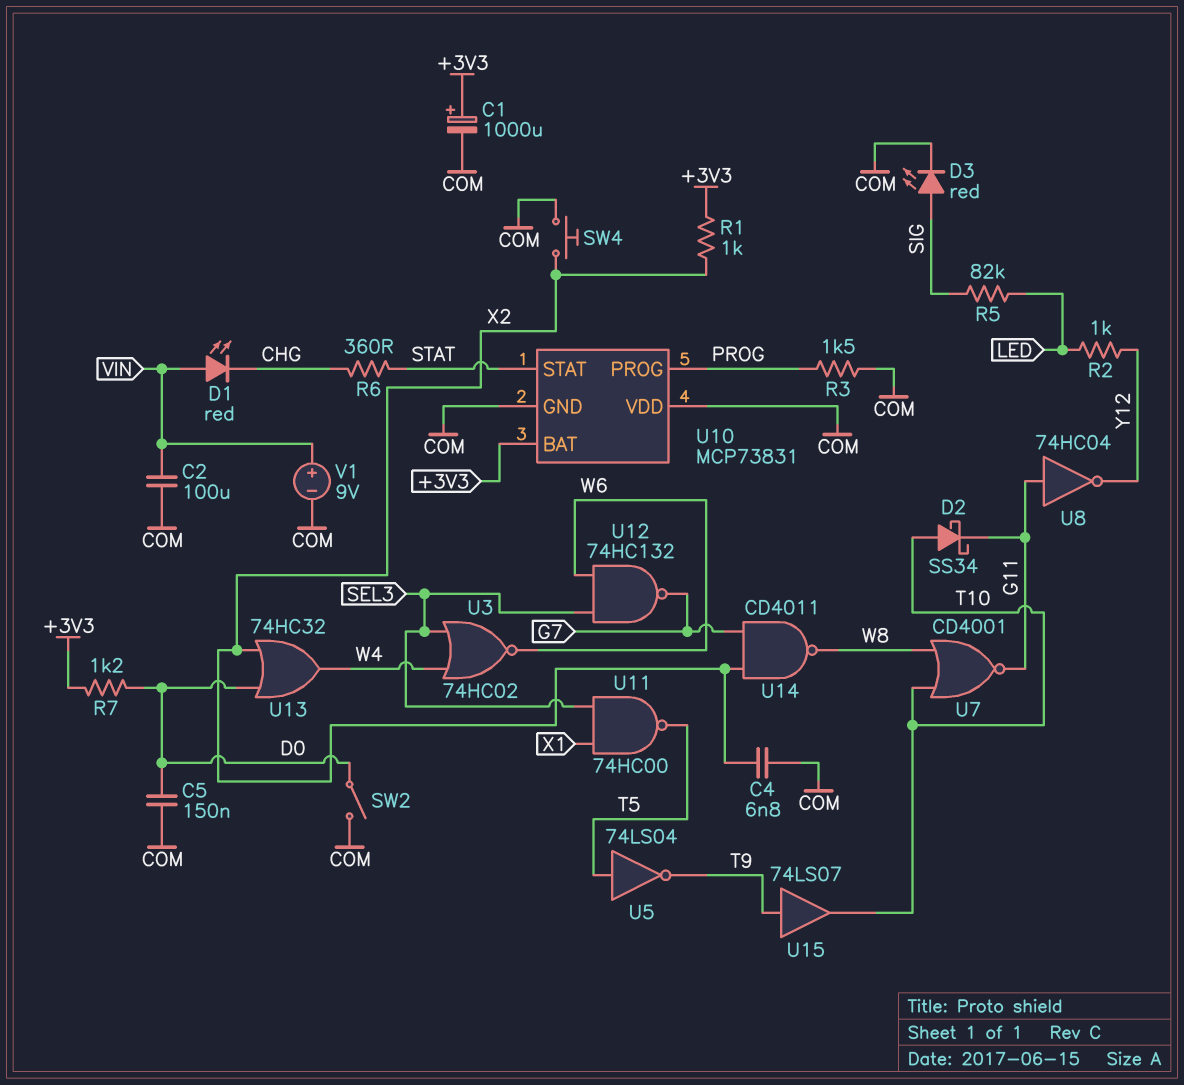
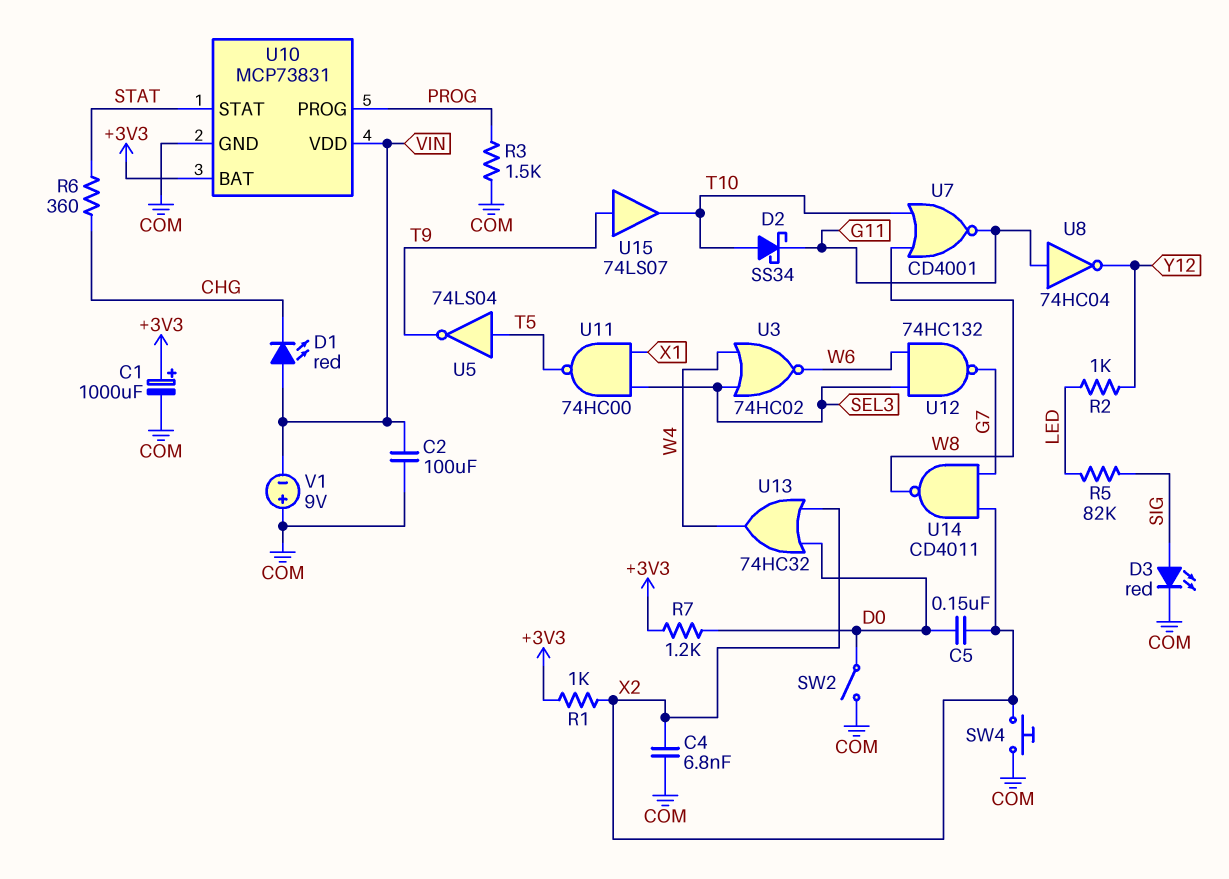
C5: 150nF (COM, D0) -> 150nF (D0, X2)
U10 pin VDD: COM -> VIN
V1: 9V (plus VIN, minus COM) -> 9V (plus COM, minus VIN)

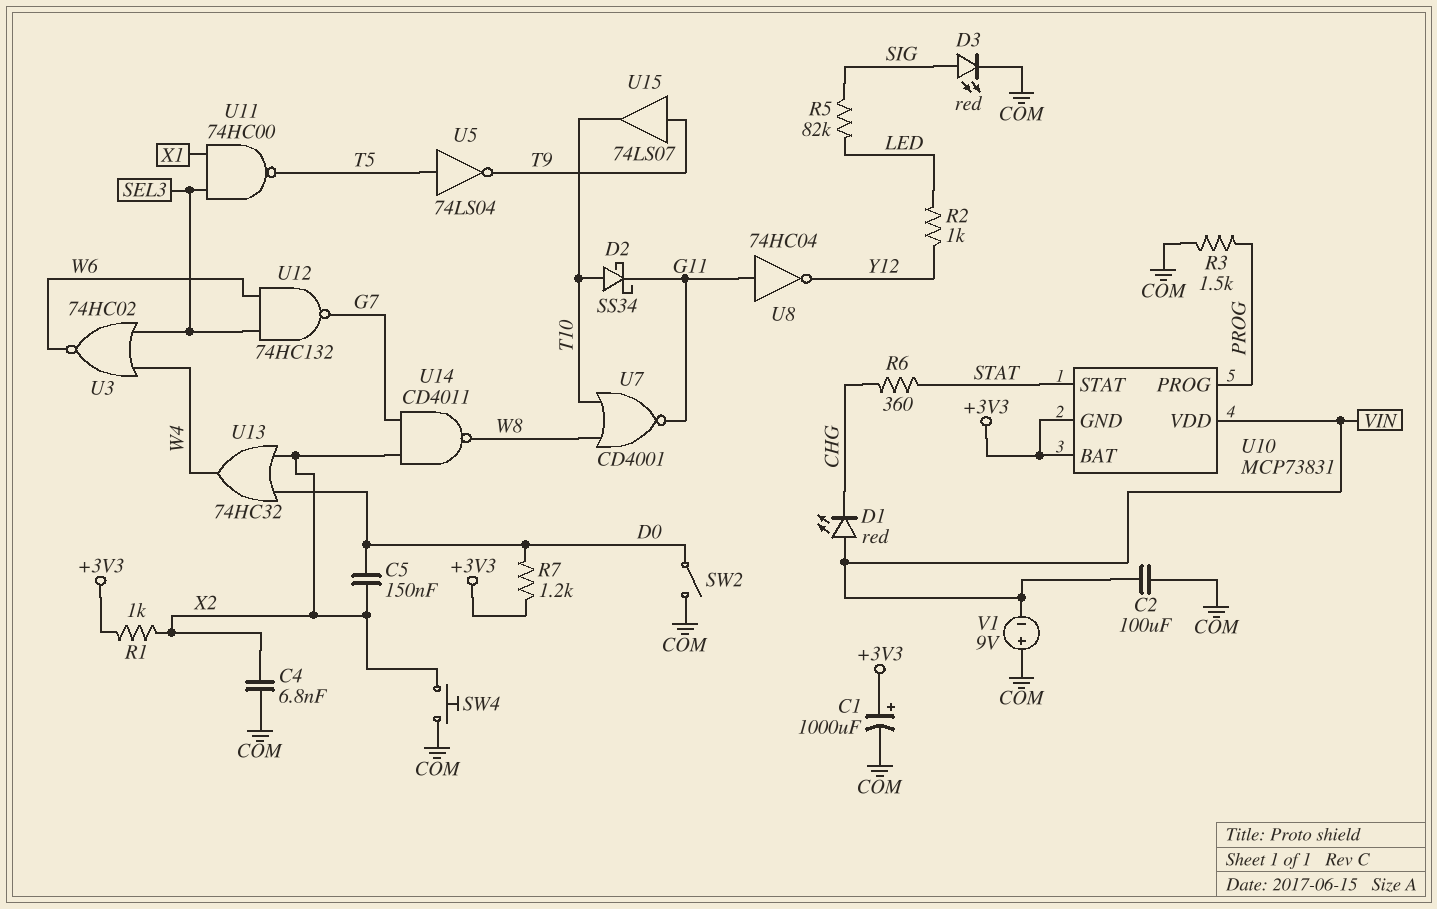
U10 pin GND: COM -> +3V3

